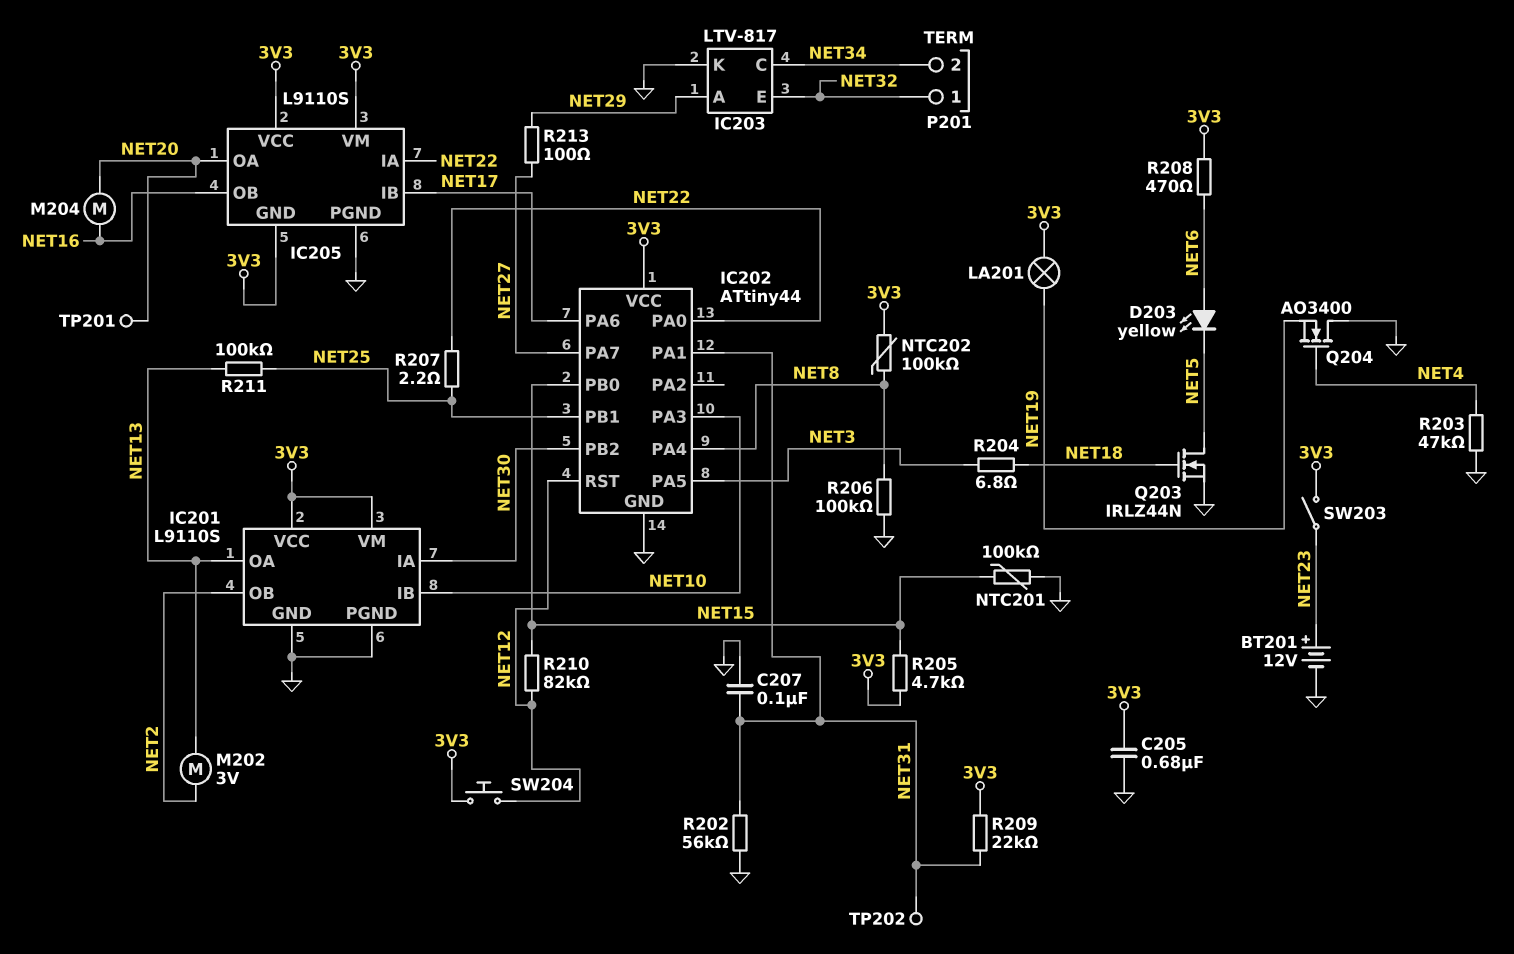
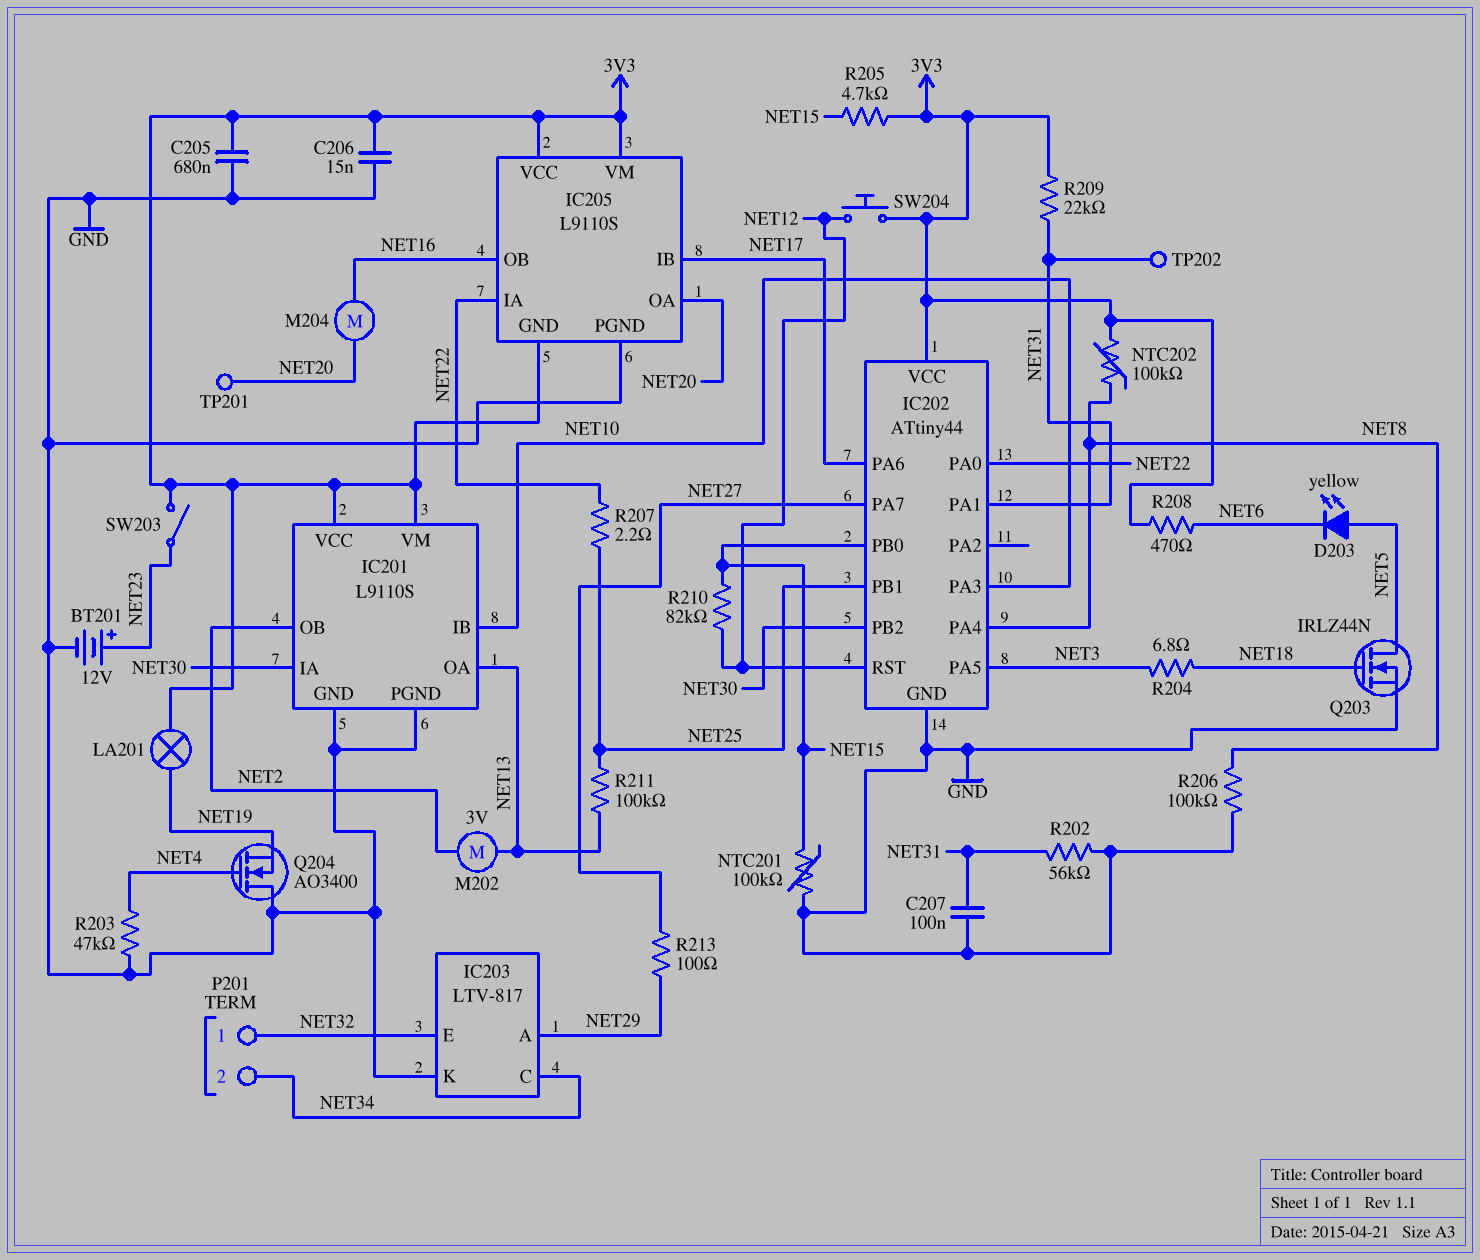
C206: none -> 15nF (3V3, GND)
D203: LED yellow (A NET6, K NET5) -> LED yellow (A NET5, K NET6)

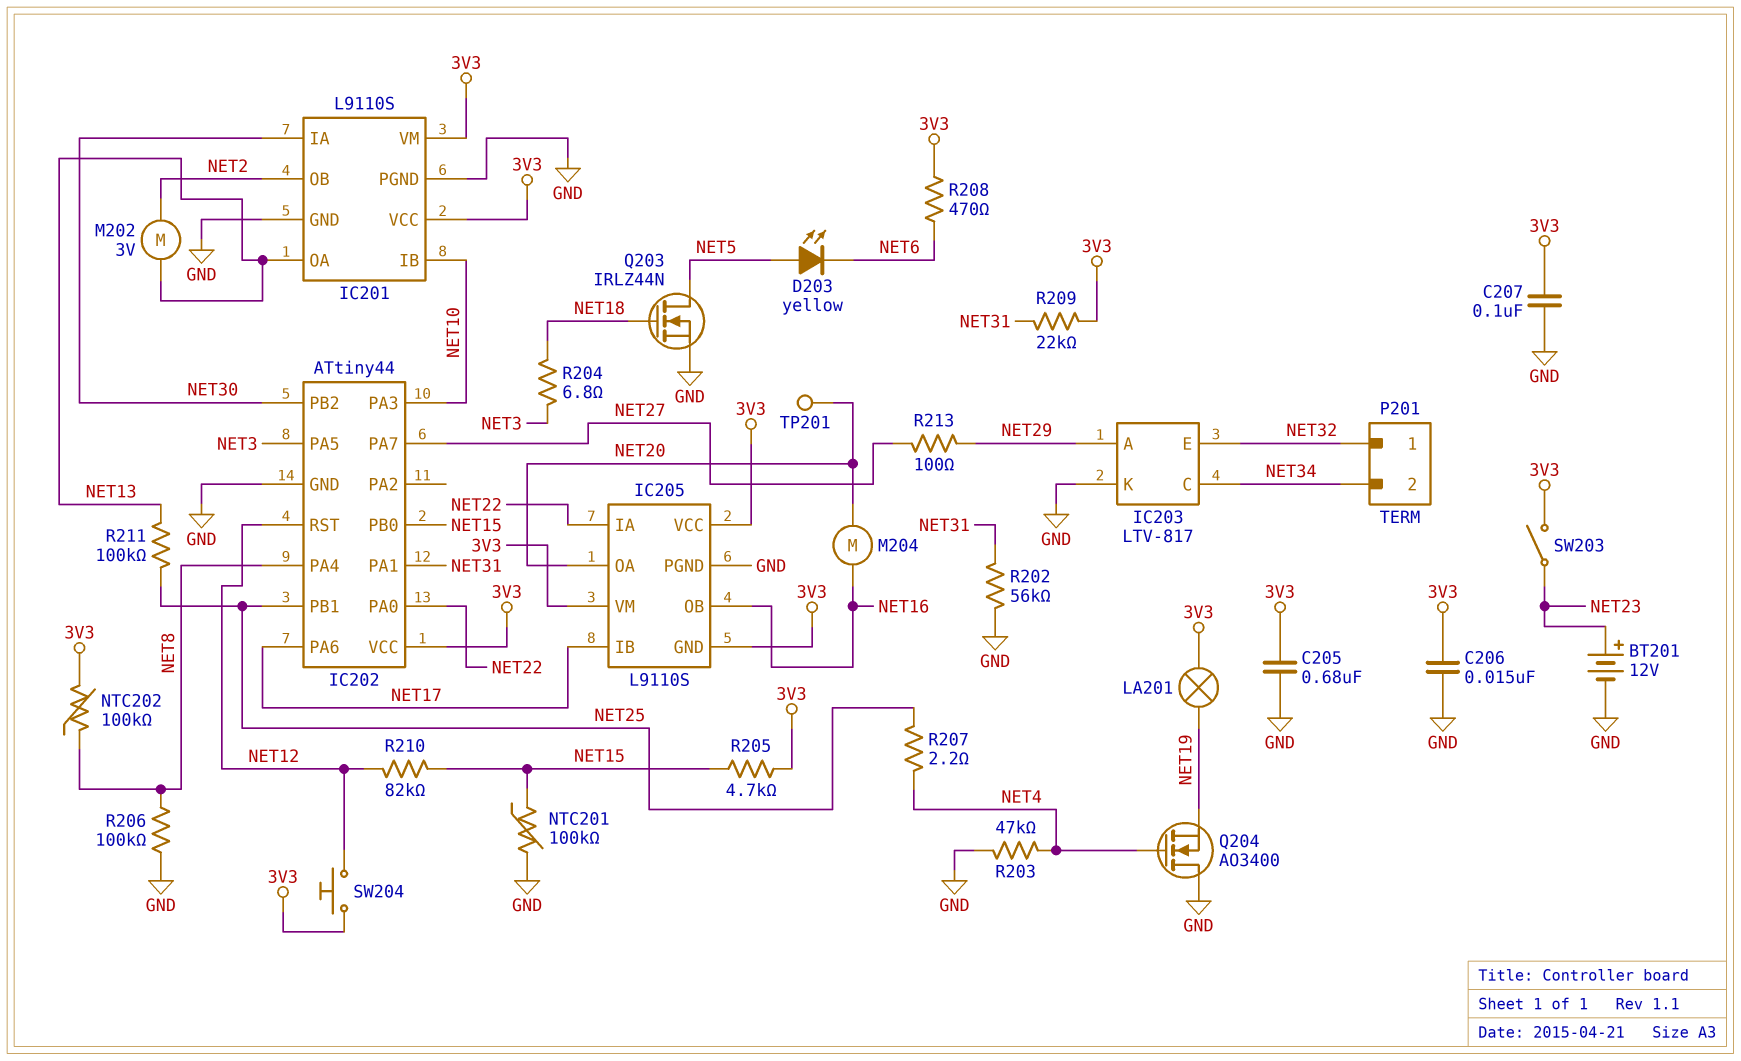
C207: 100nF (GND, NET31) -> 100nF (3V3, GND)
R207: 2.2 (NET22, NET25) -> 2.2 (NET4, NET25)
TP202: test point (NET31) -> none

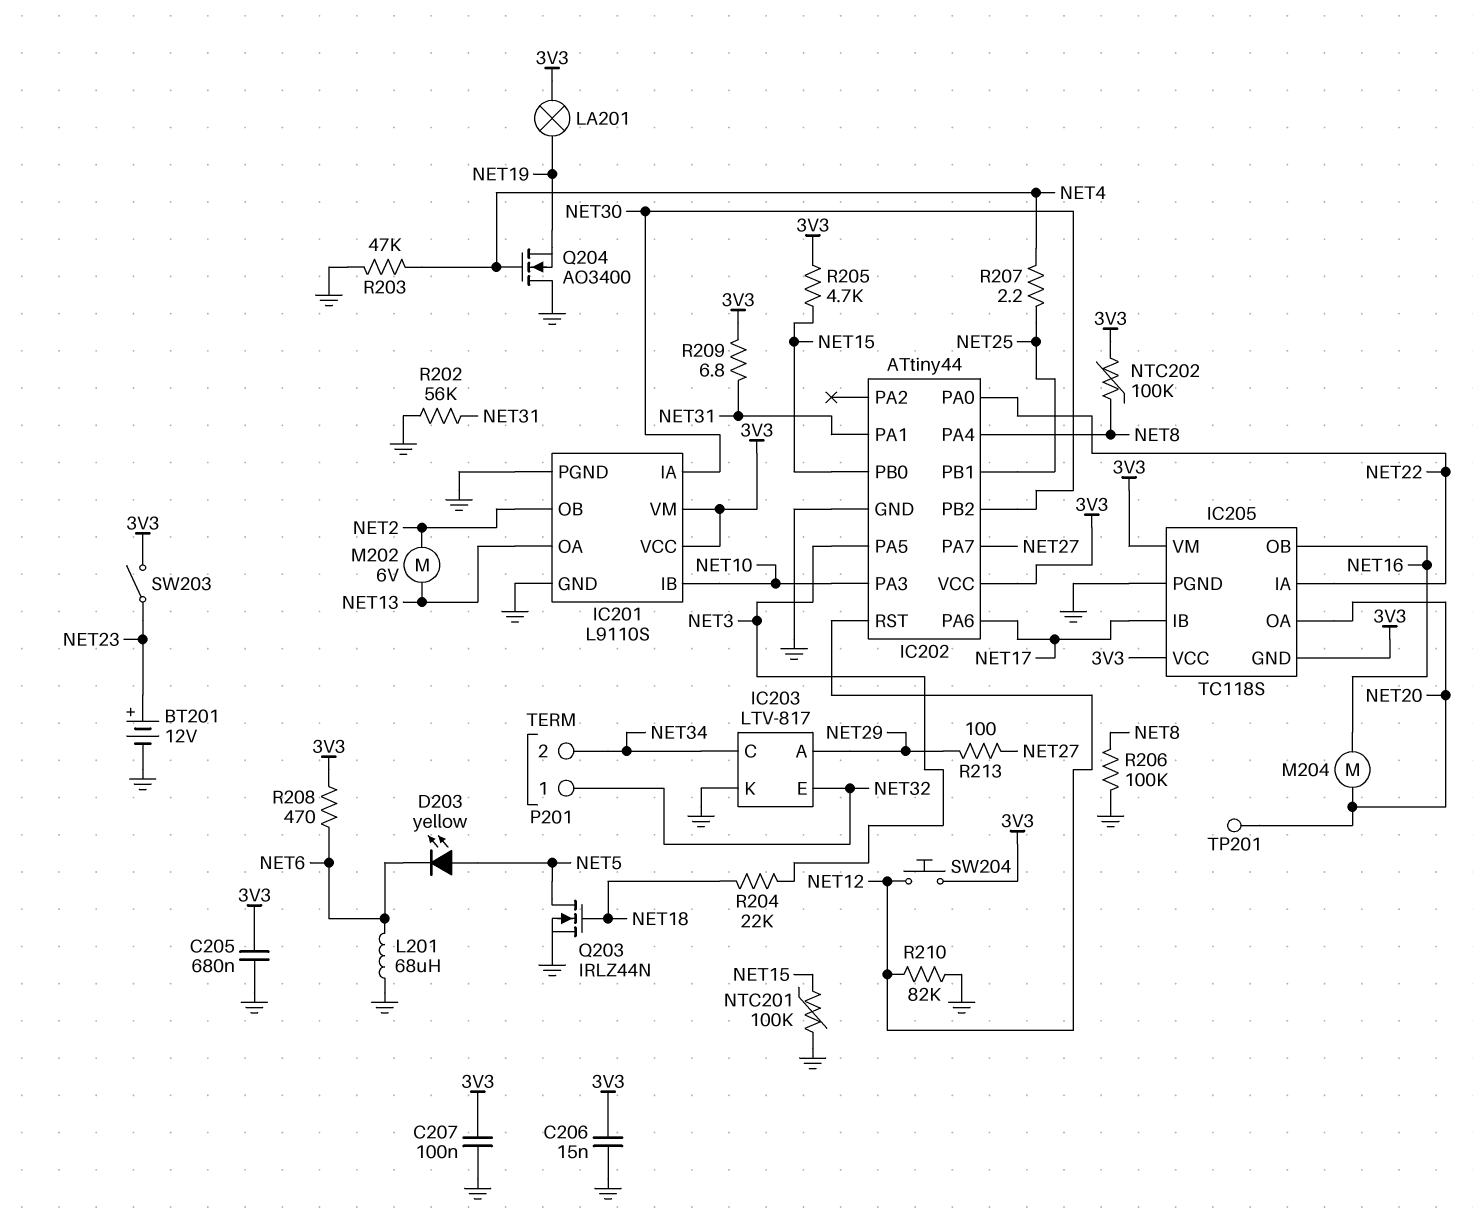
IC205: L9110S -> TC118S
L201: none -> 68uH (GND, NET6)
M202: motor 3V (NET2, NET13) -> motor 6V (NET2, NET13)
R204: 6.8 (NET3, NET18) -> 22k (NET3, NET18)
R209: 22k (3V3, NET31) -> 6.8 (3V3, NET31)
R210: 82k (NET12, NET15) -> 82k (GND, NET12)
R211: 100k (NET13, NET25) -> none

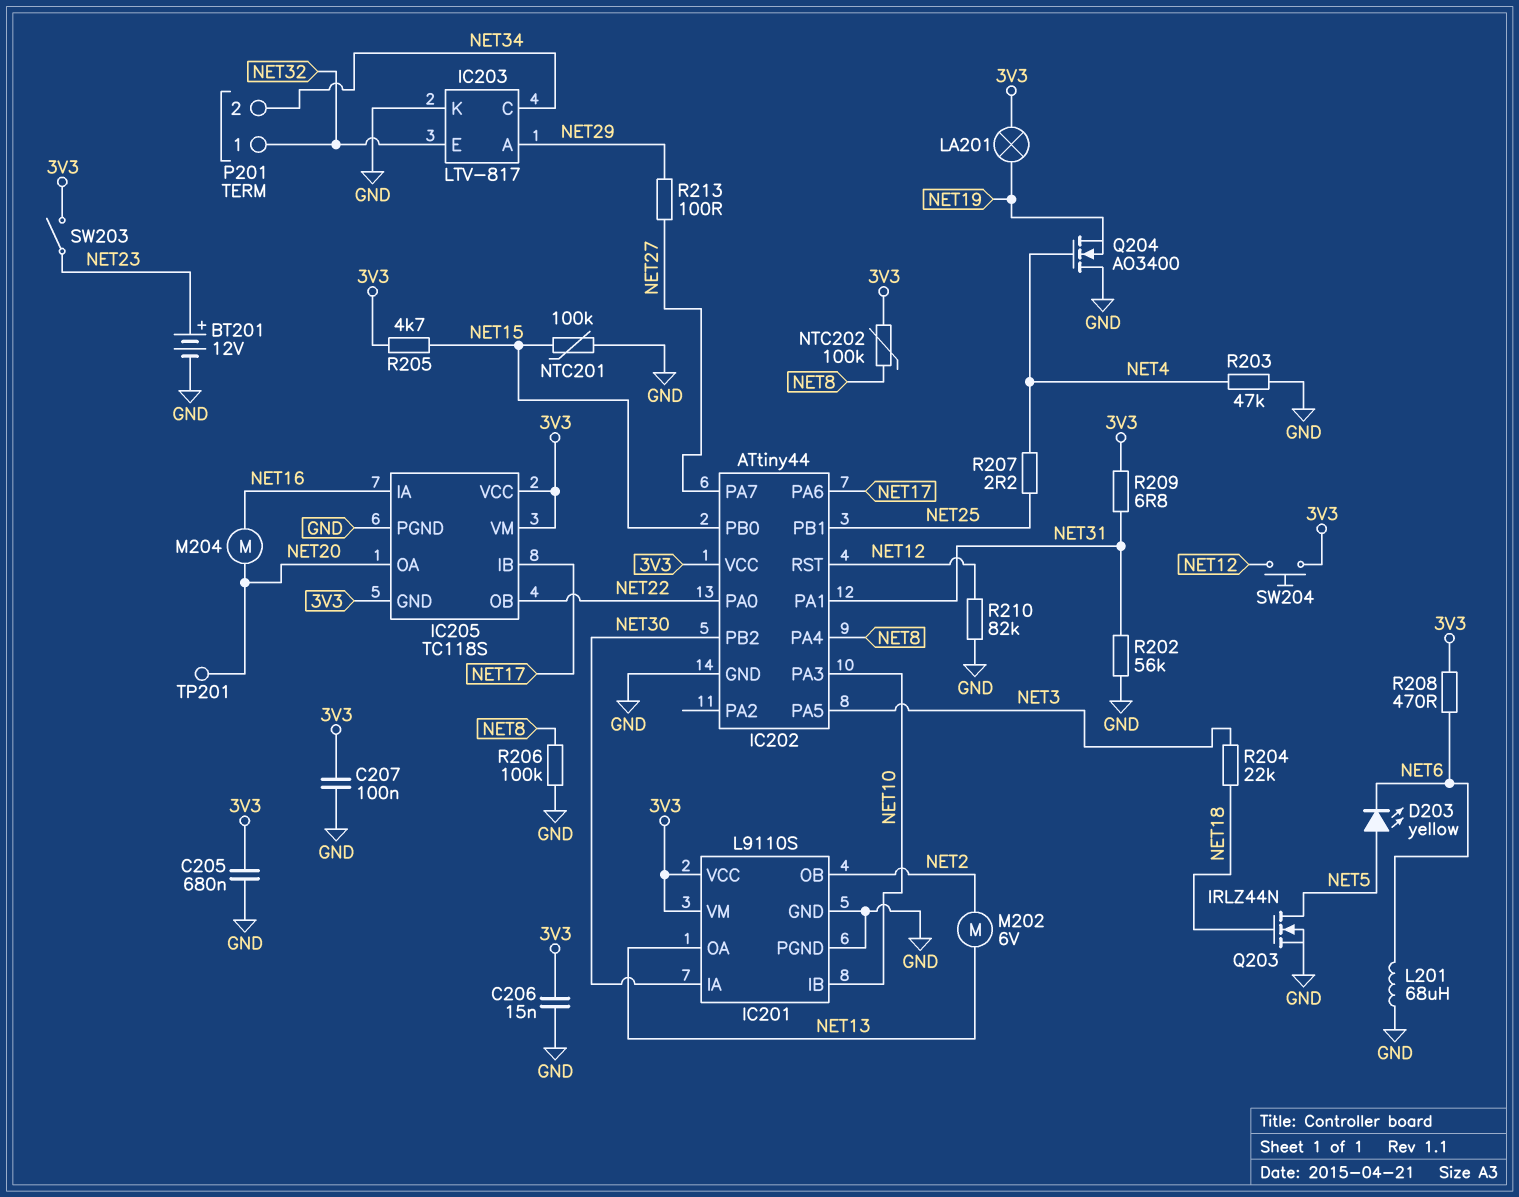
IC205 pin IA: NET22 -> NET16
IC205 pin OB: NET16 -> NET22

